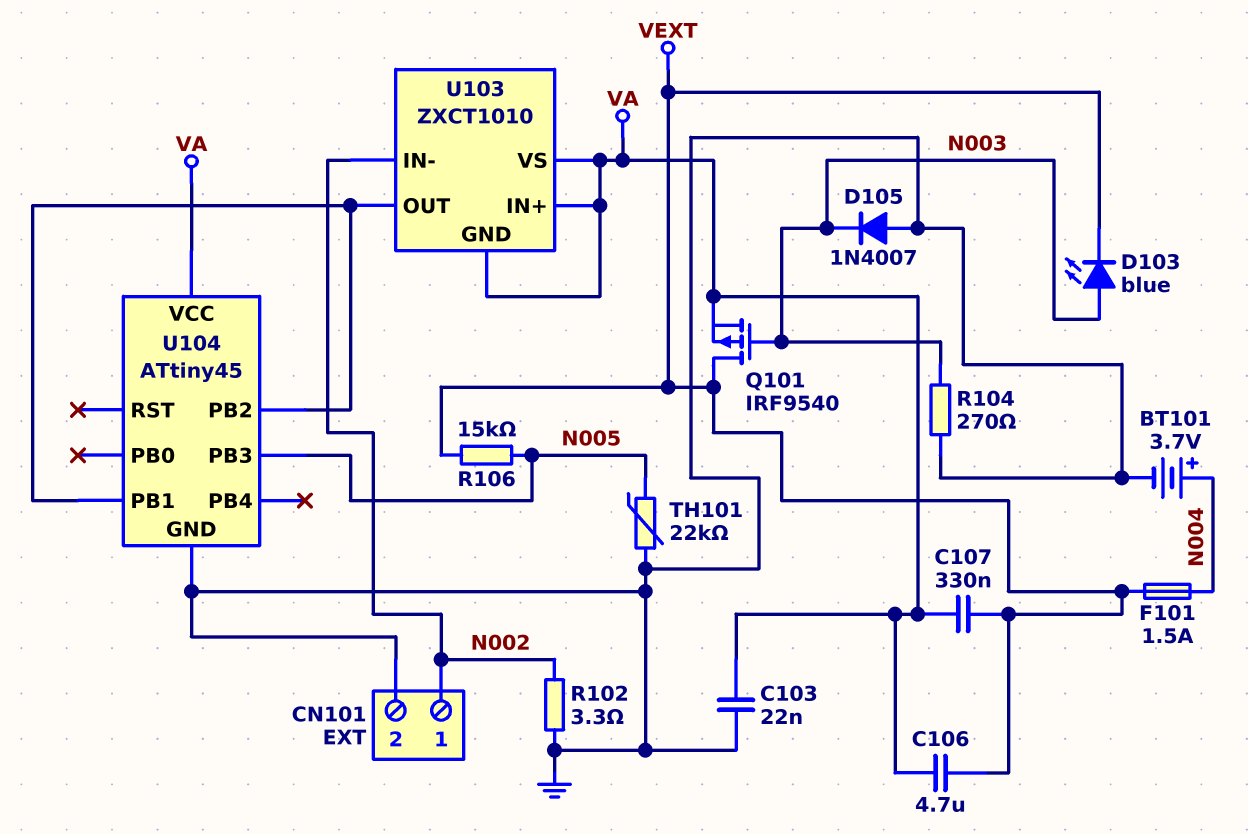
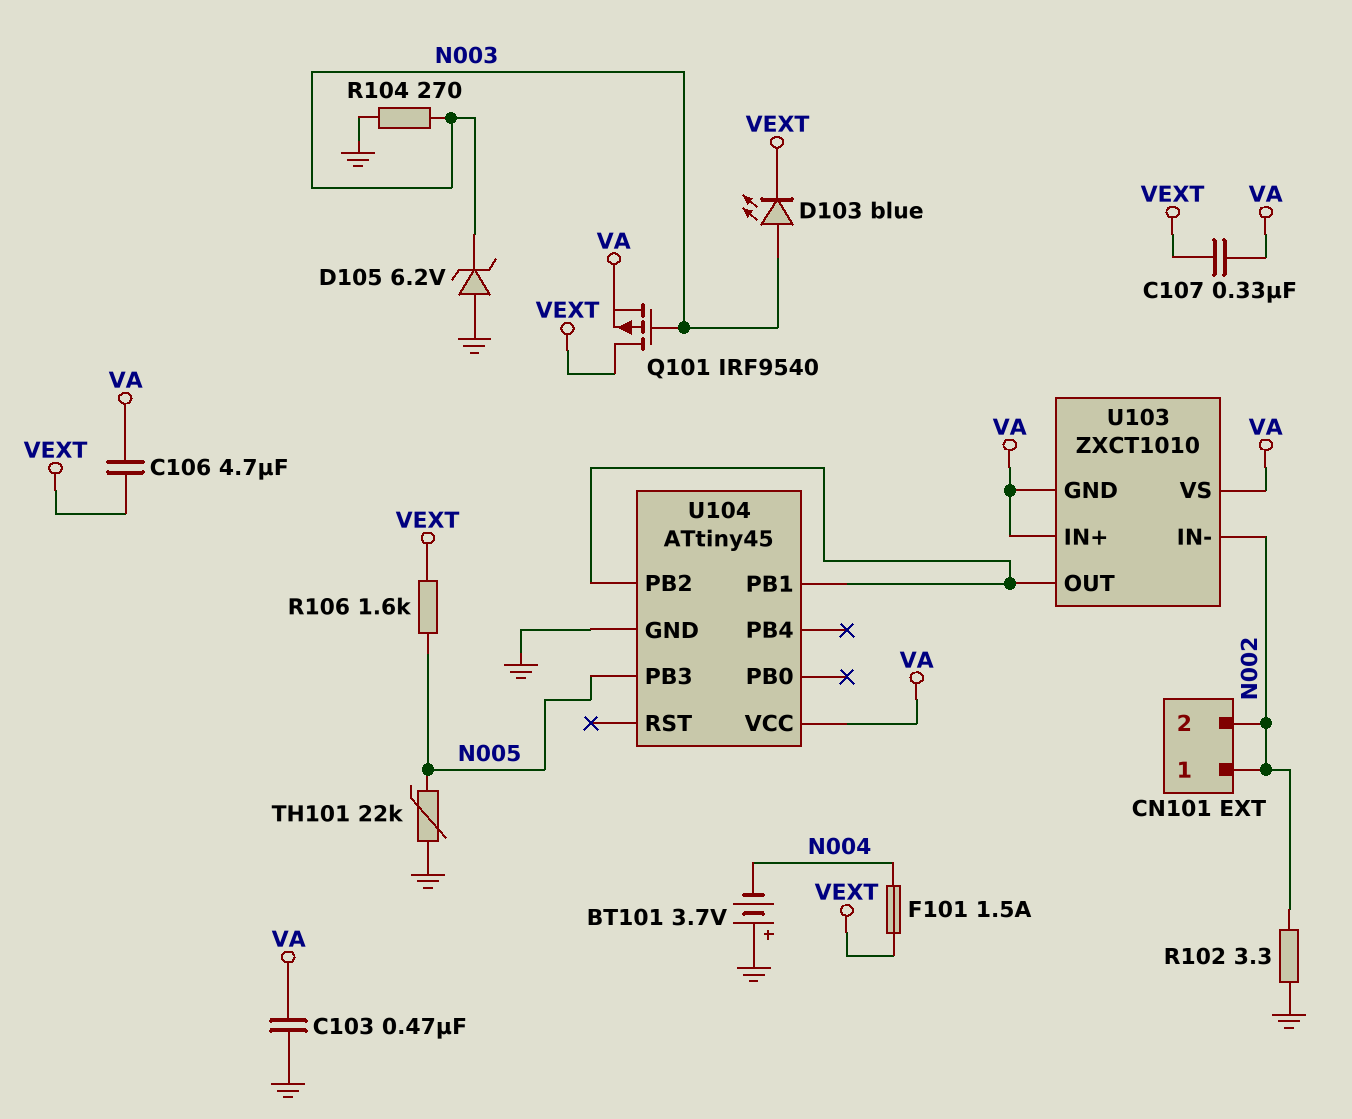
BT101: 3.7V (plus N004, minus GND) -> 3.7V (plus GND, minus N004)
C103: 22nF (GND, VA) -> 470nF (GND, VA)
CN101 pin 2: GND -> N002
D105: diode 1N4007 (A GND, K N003) -> zener 6.2V (A GND, K N003)
R106: 15k (N005, VEXT) -> 1.6k (N005, VEXT)

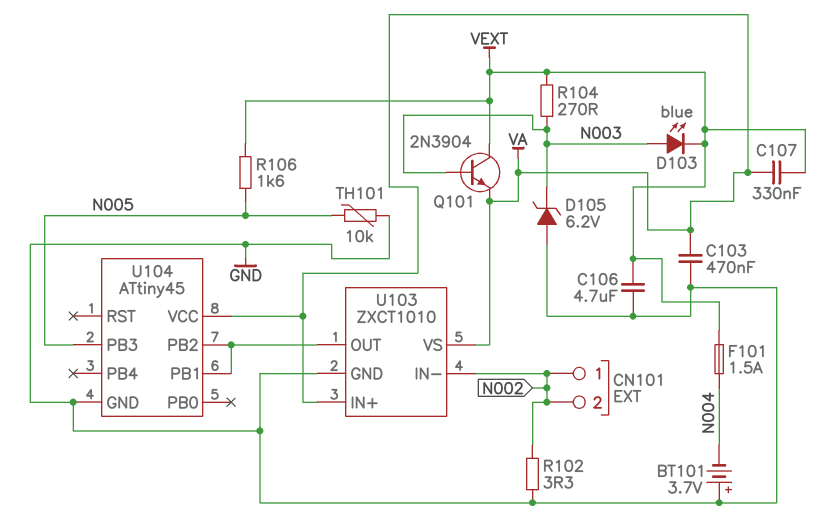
C106: 4.7uF (VA, VEXT) -> 4.7uF (GND, VEXT)
Q101: PMOS IRF9540 (G N003, D VEXT, S VA) -> NPN 2N3904 (B N003, C VEXT, E VA)
R104: 270 (GND, N003) -> 270 (N003, VEXT)
TH101: 22k (GND, N005) -> 10k (GND, N005)
U103 pin GND: VA -> GND

